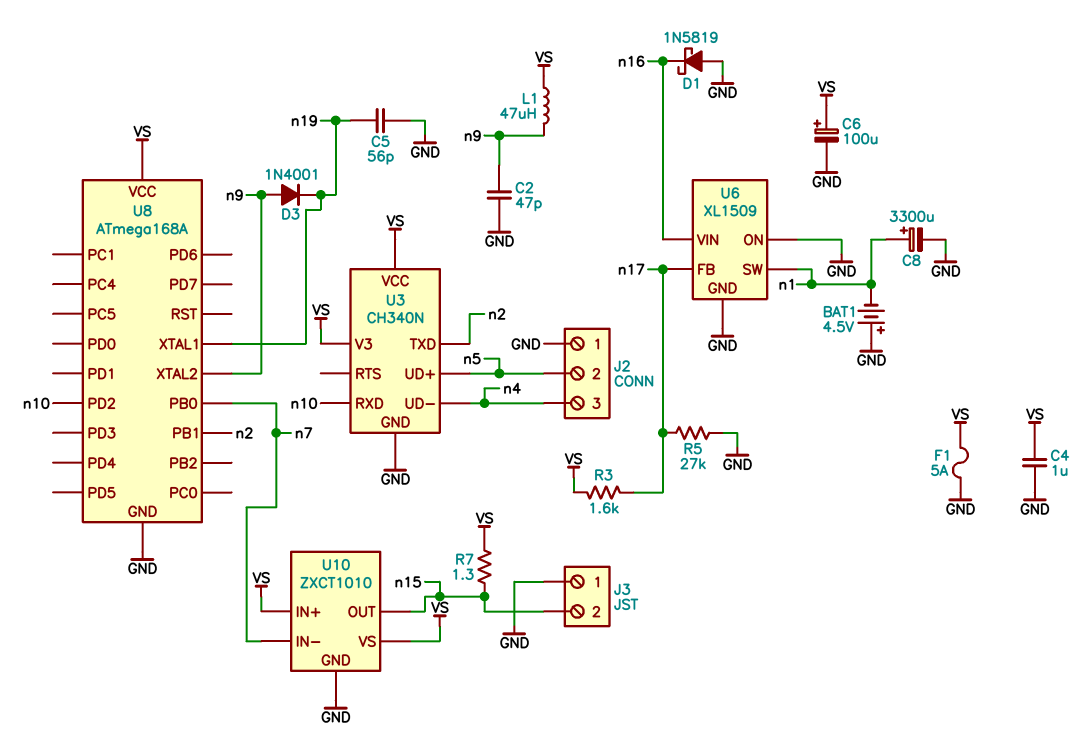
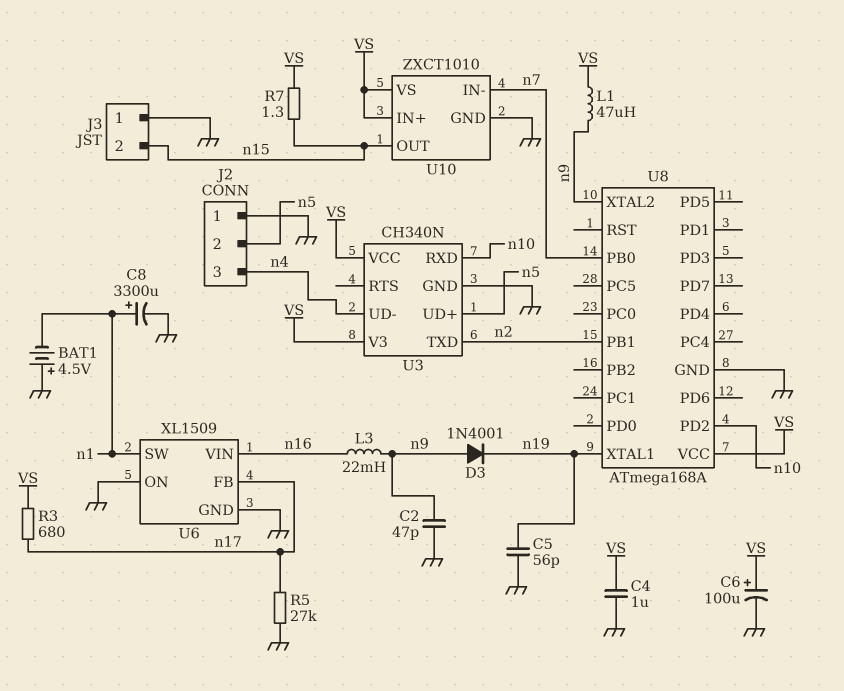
D1: schottky 1N5819 (A GND, K n16) -> none
F1: 5A (GND, VS) -> none
L3: none -> 22mH (n9, n16)
R3: 1.6k (VS, n17) -> 680 (VS, n17)

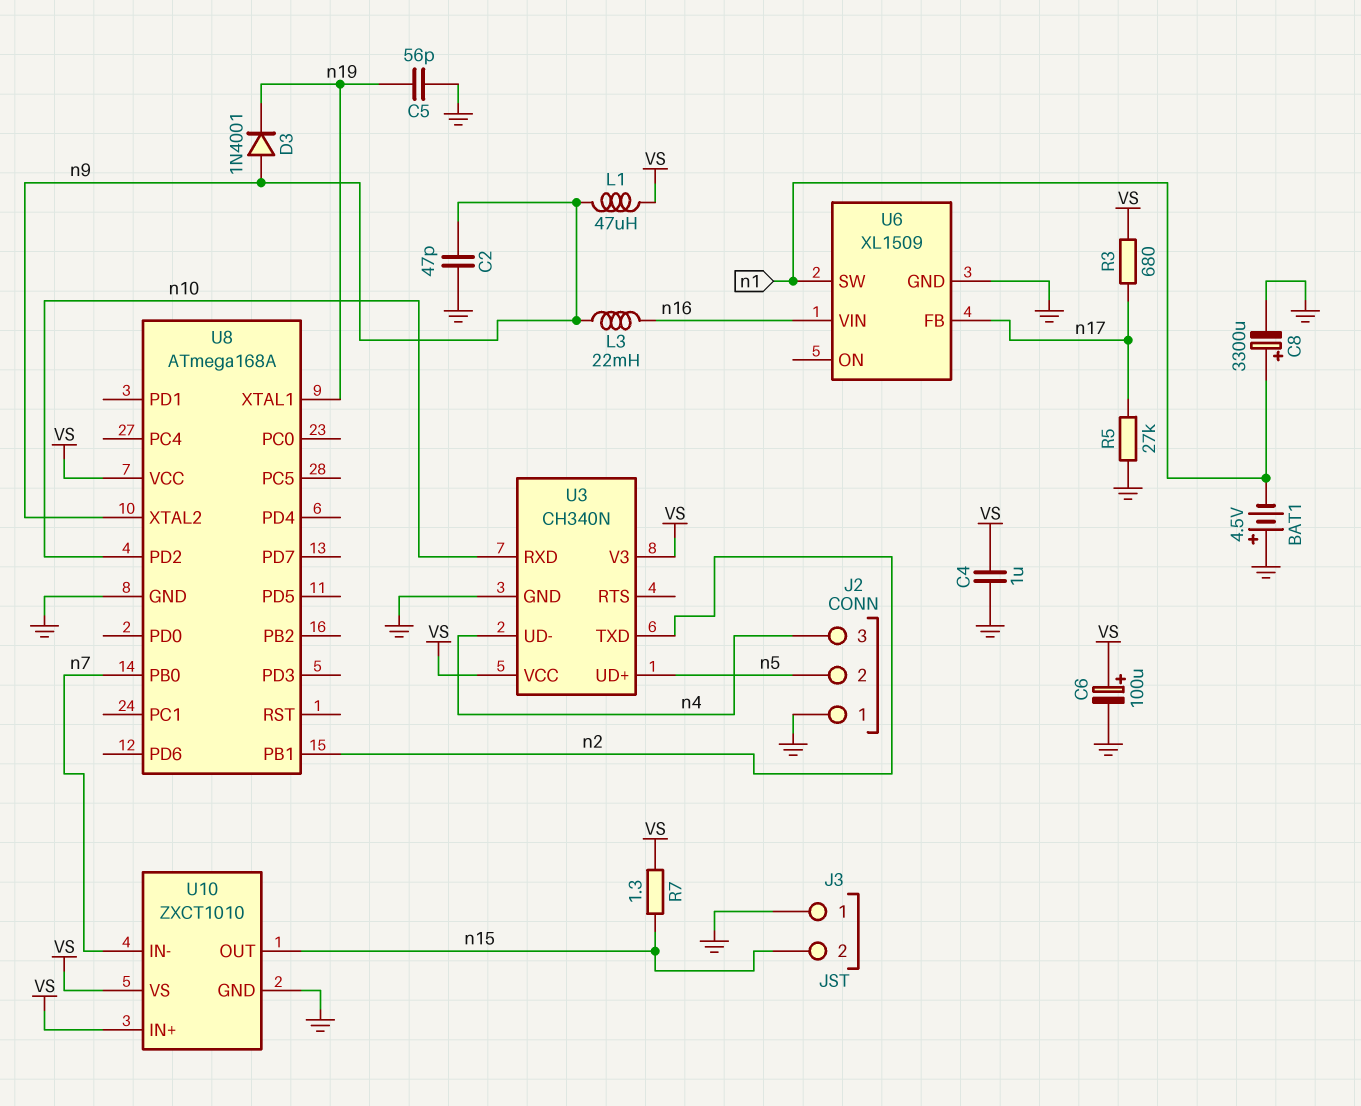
U6 pin ON: GND -> none

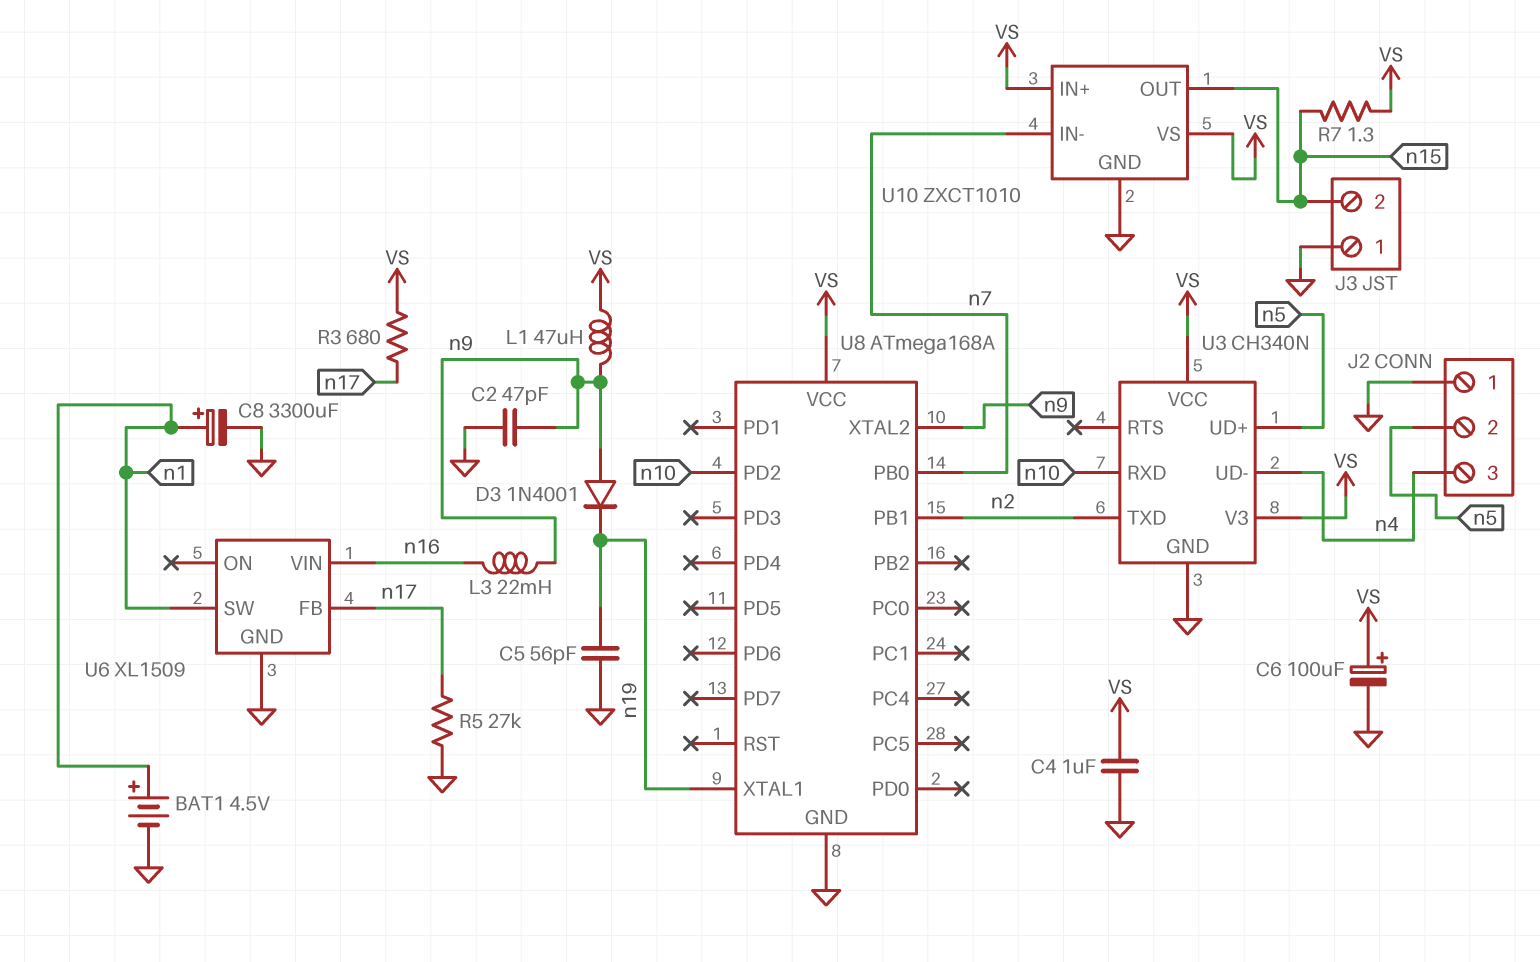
BAT1: 4.5V (plus GND, minus n1) -> 4.5V (plus n1, minus GND)

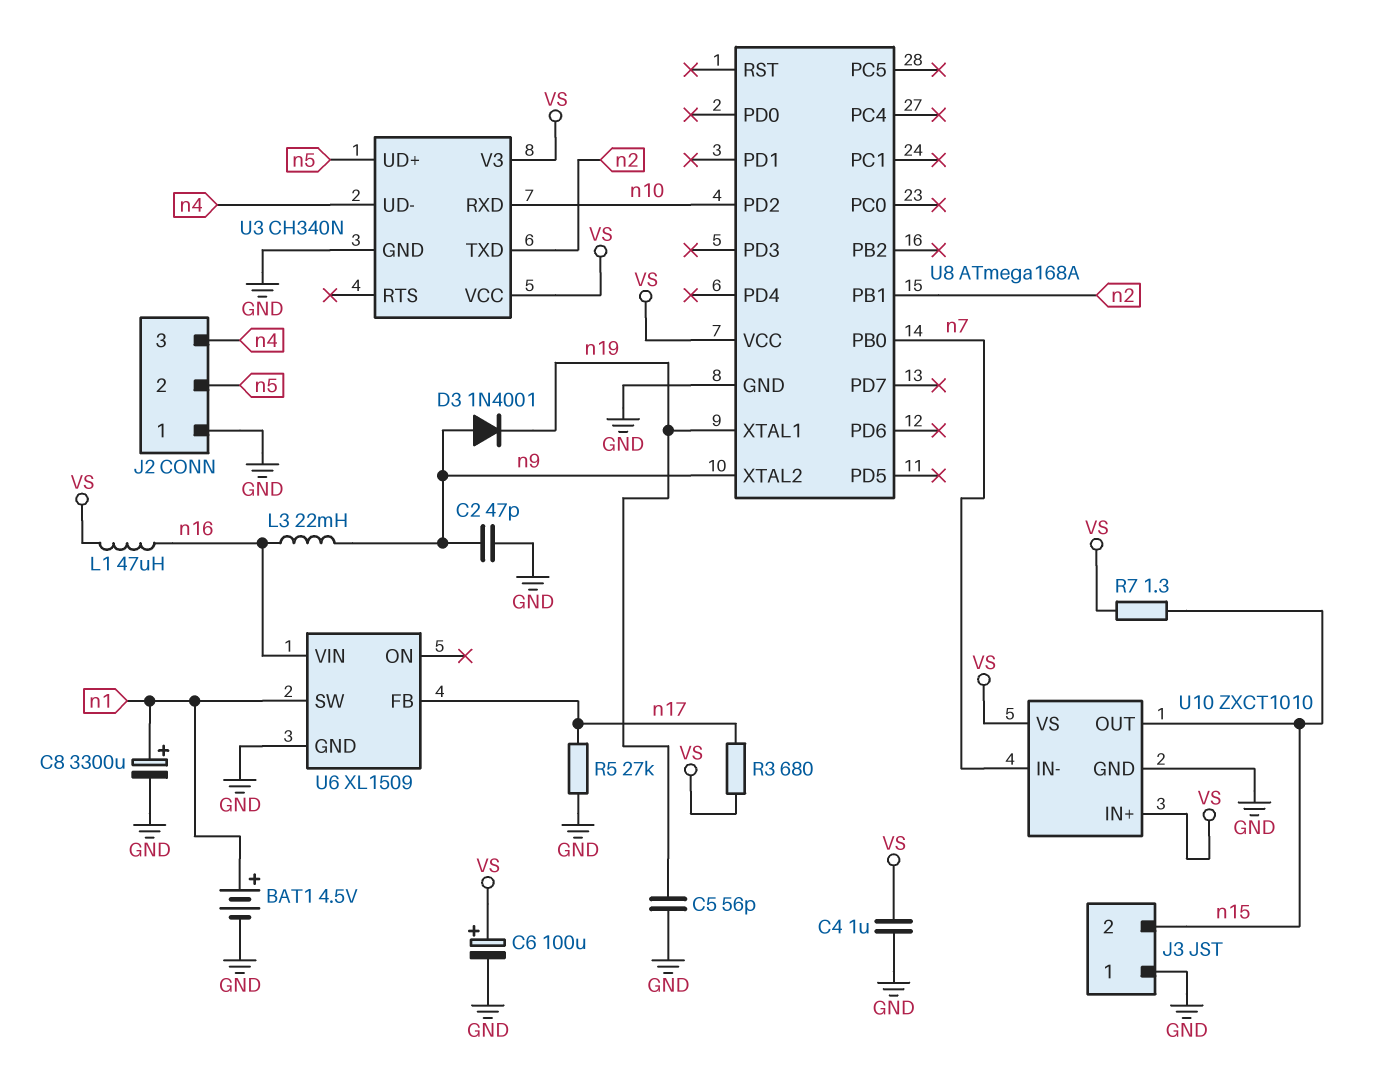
L1: 47uH (VS, n9) -> 47uH (VS, n16)

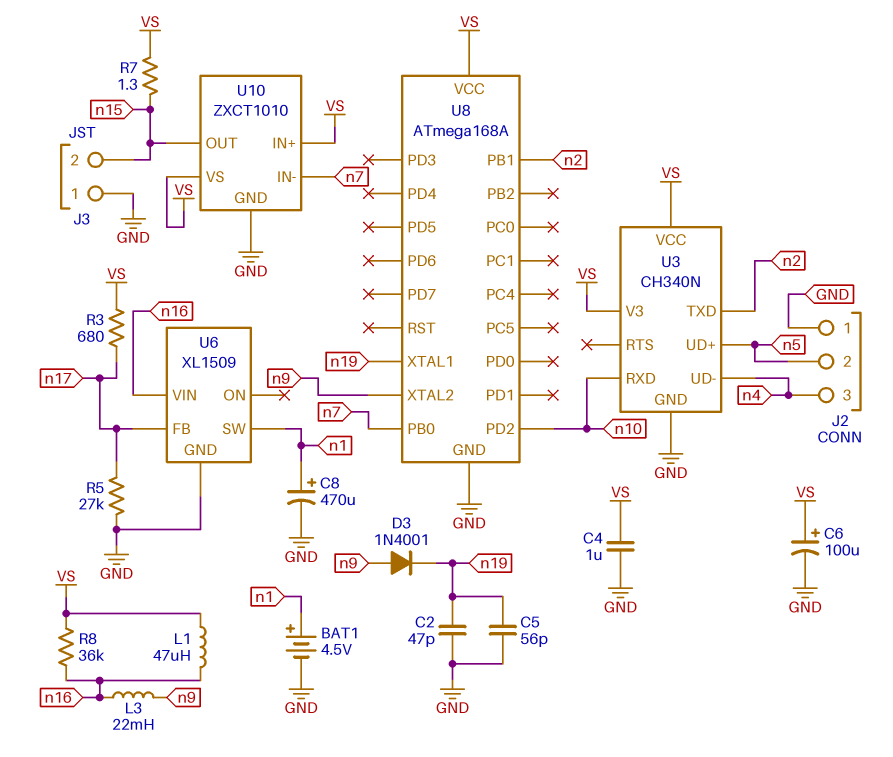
C2: 47pF (GND, n9) -> 47pF (GND, n19)
C8: 3300uF (plus n1, minus GND) -> 470uF (plus n1, minus GND)
R8: none -> 36k (VS, n16)

